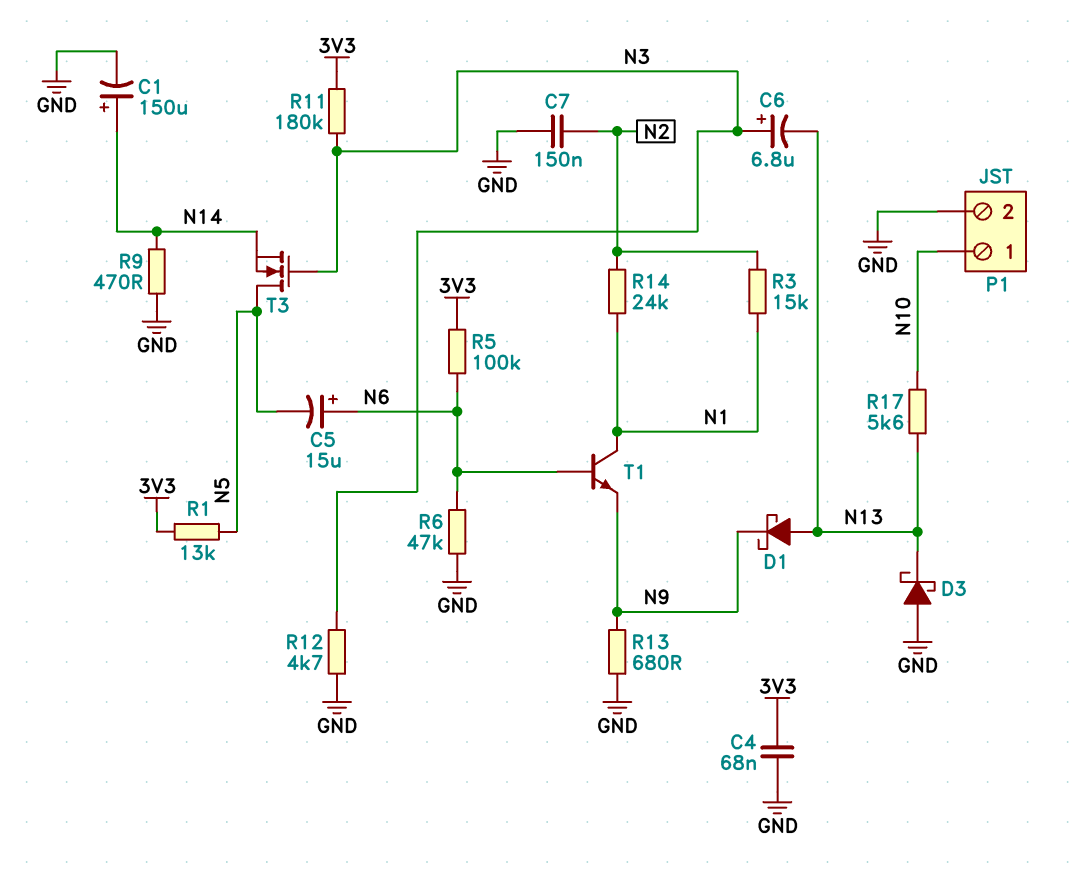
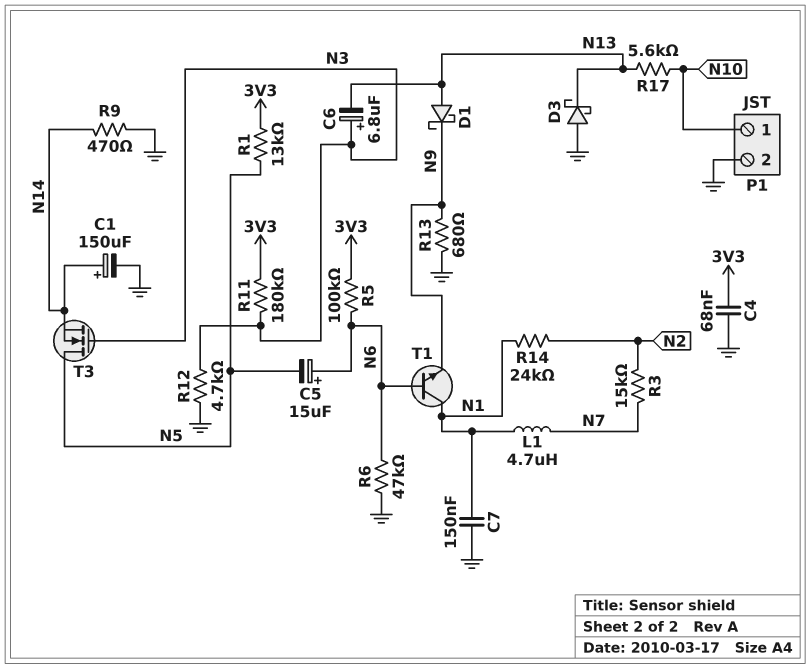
C7: 150nF (GND, N2) -> 150nF (GND, N1)
L1: none -> 4.7uH (N1, N7)
R3: 15k (N1, N2) -> 15k (N2, N7)

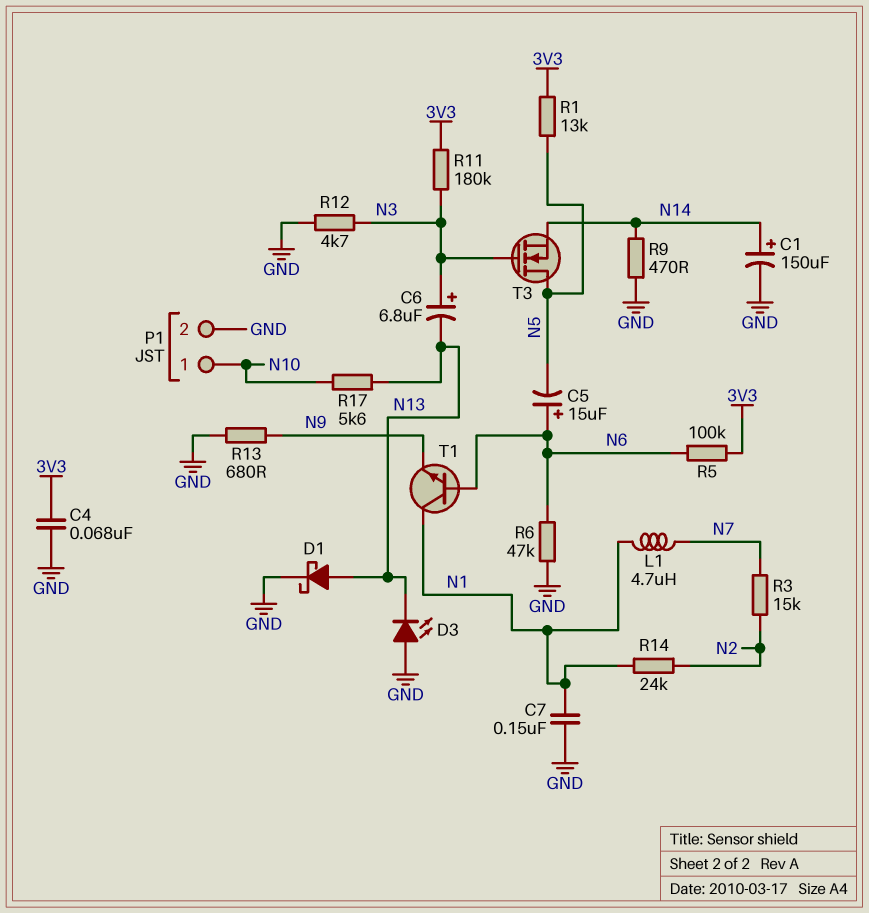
D1: schottky (A N13, K N9) -> schottky (A N13, K GND)
D3: schottky (A GND, K N13) -> LED (A GND, K N13)

